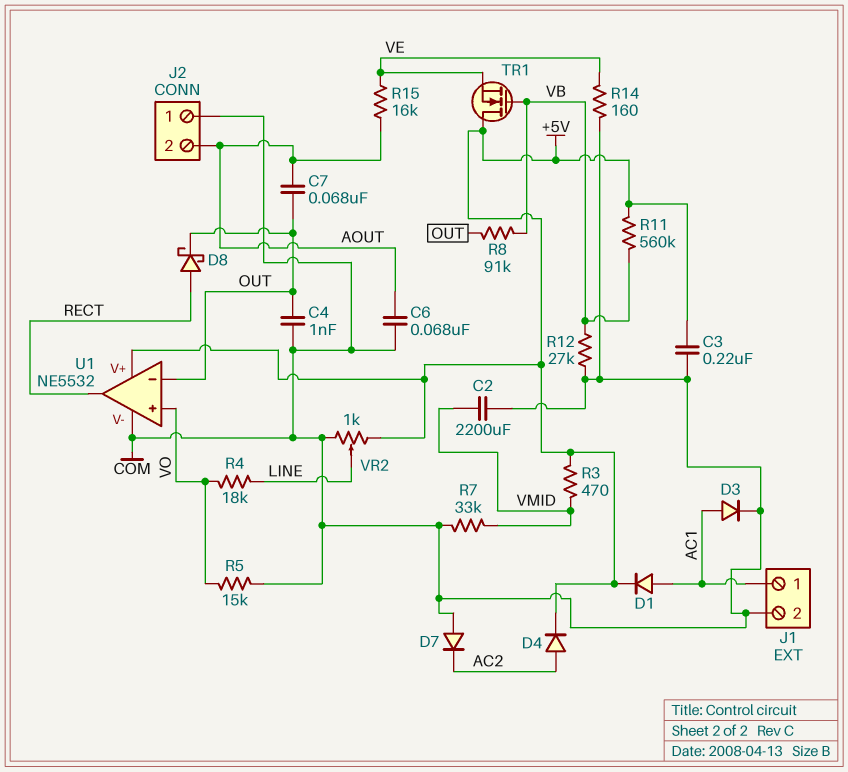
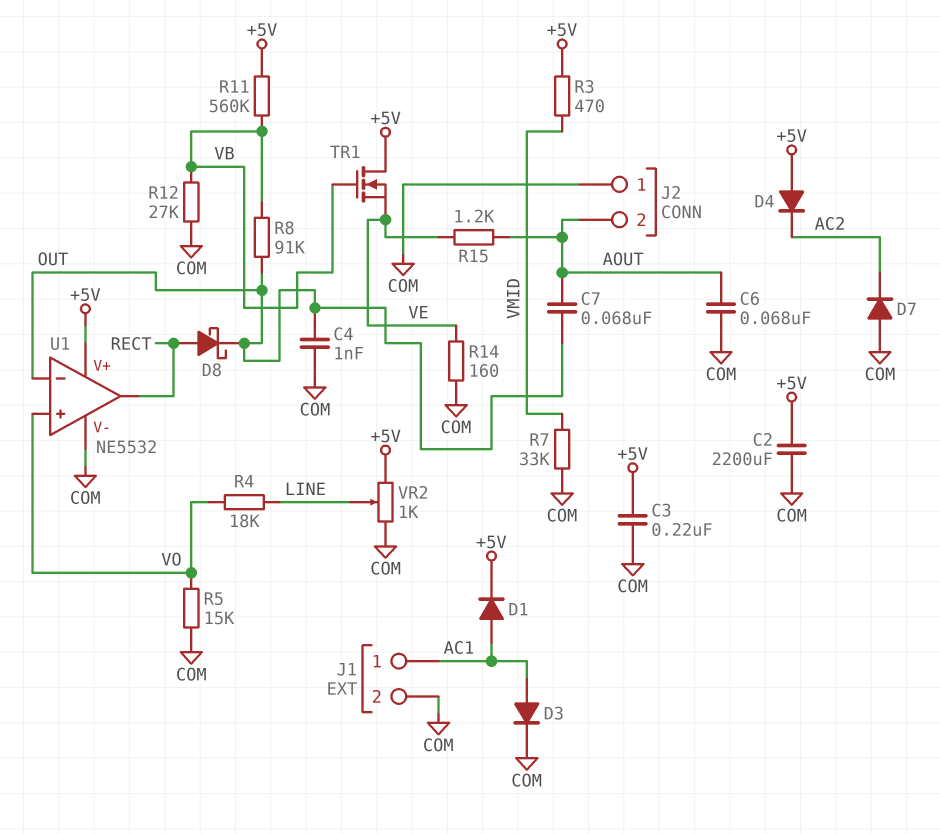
C2: 2200uF (COM, VMID) -> 2200uF (+5V, COM)
D4: diode (A AC2, K +5V) -> diode (A +5V, K AC2)
R15: 16k (AOUT, VE) -> 1.2k (AOUT, VE)

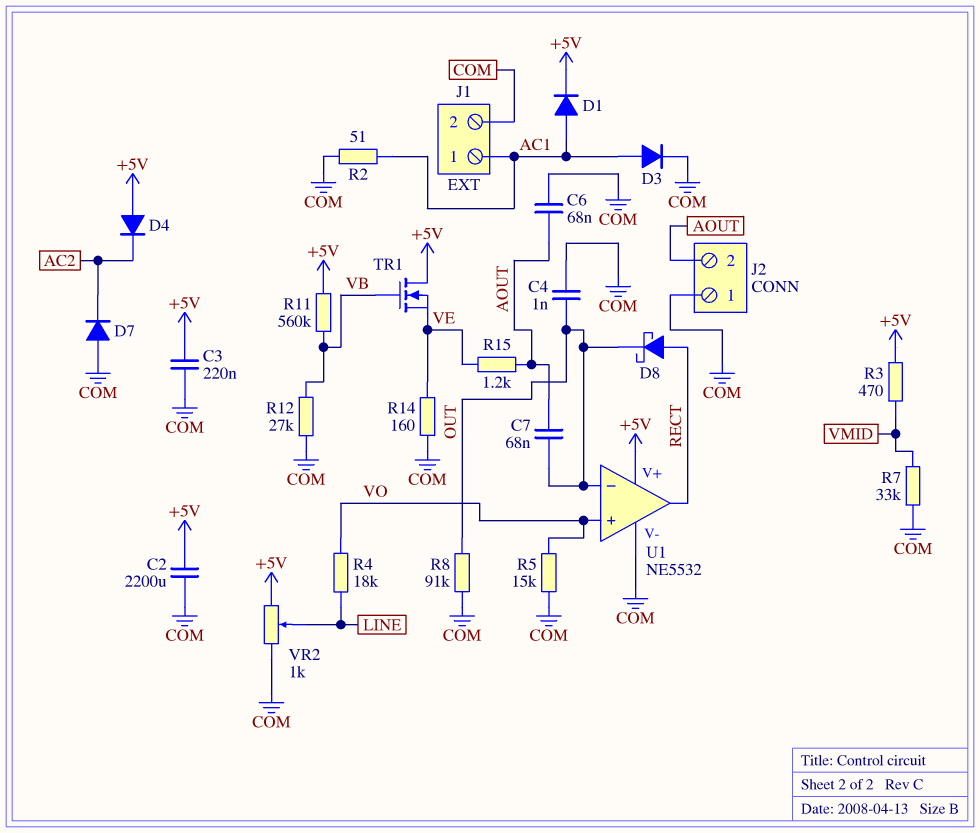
R2: none -> 51 (AC1, COM)
R8: 91k (OUT, VB) -> 91k (COM, OUT)

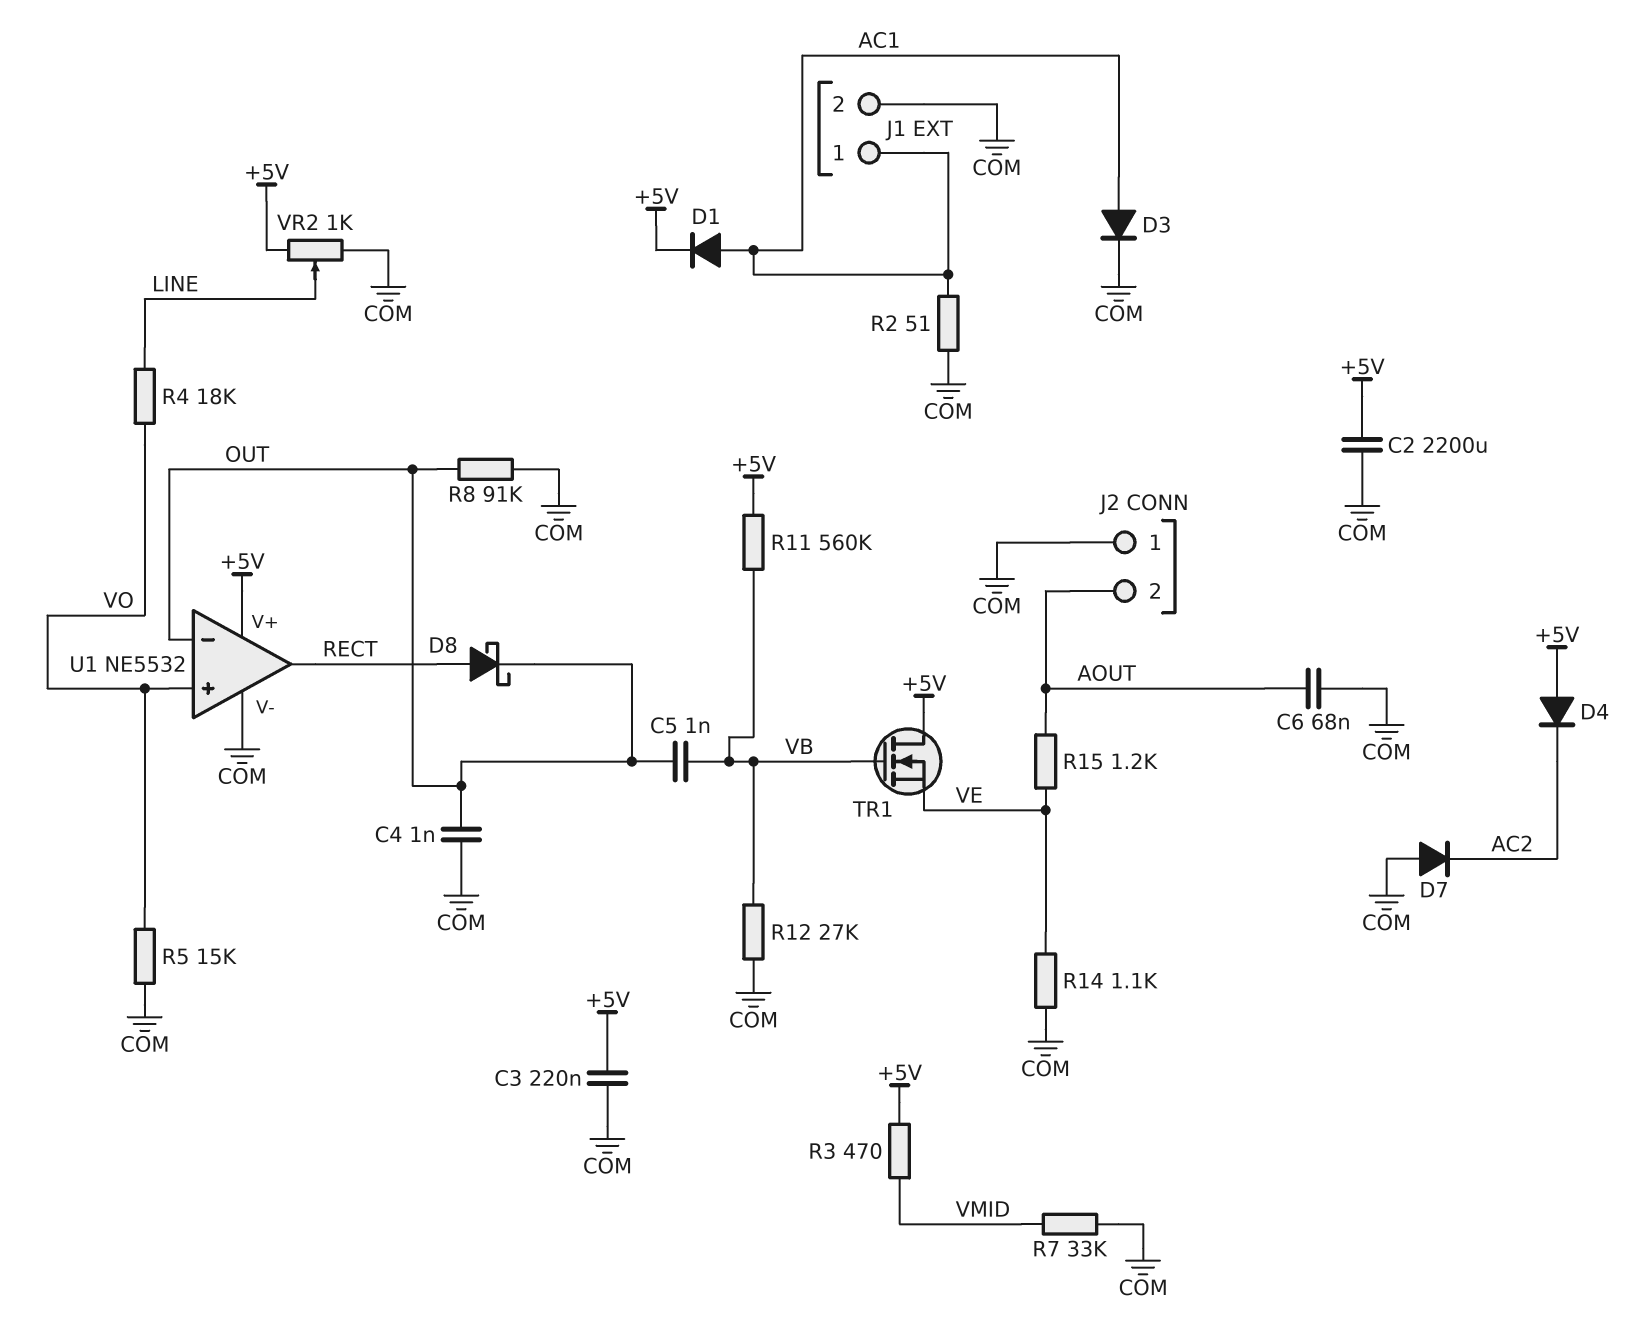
C5: none -> 1nF (OUT, VB)
C7: 68nF (AOUT, OUT) -> none
R14: 160 (COM, VE) -> 1.1k (COM, VE)

